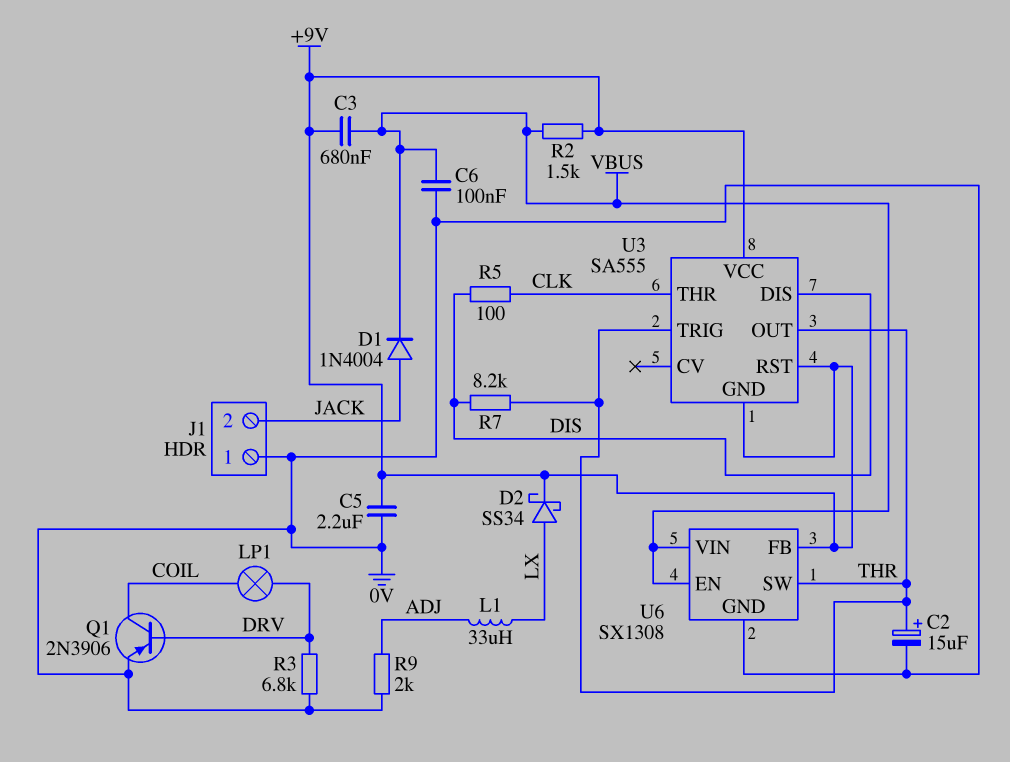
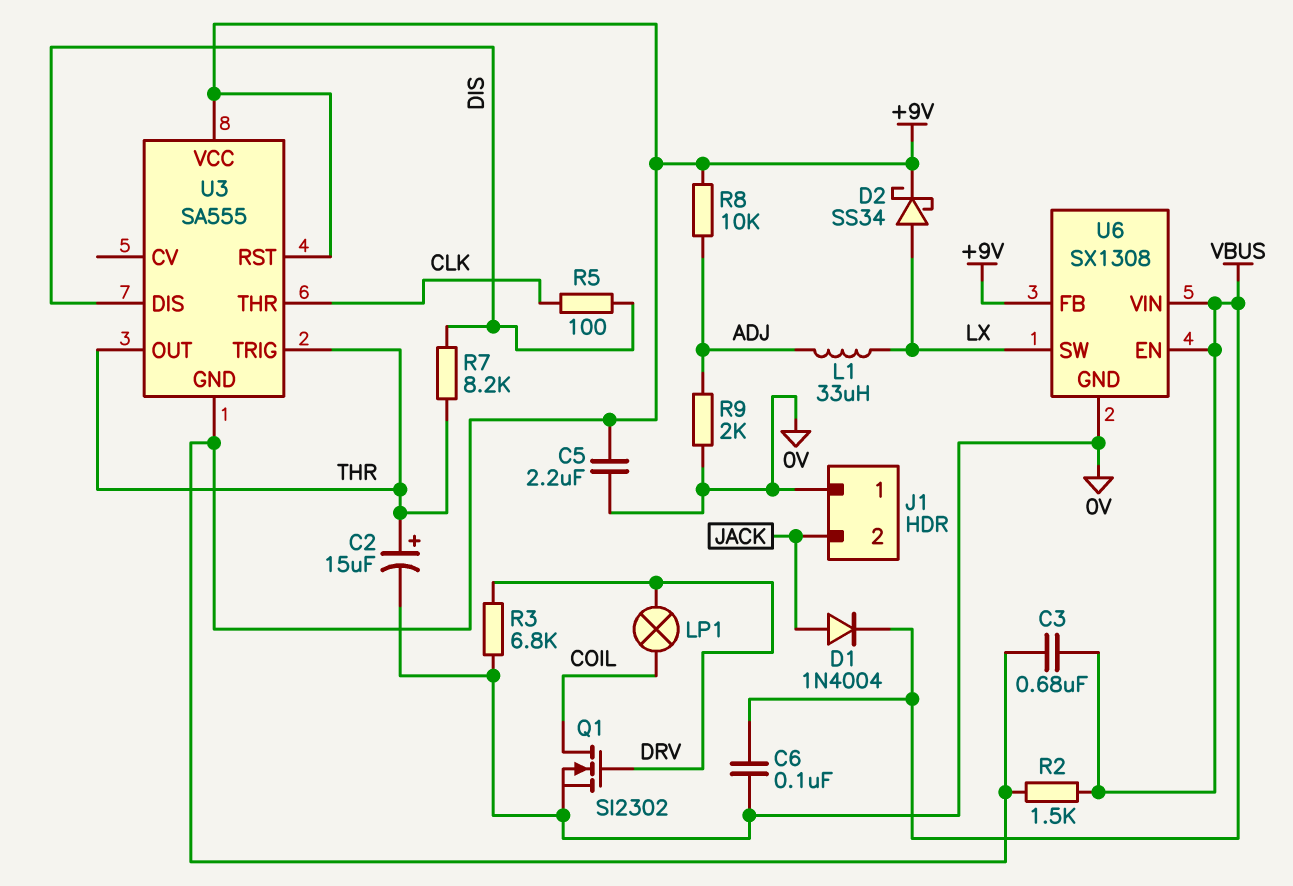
Q1: PNP 2N3906 (B DRV, C COIL, E 0V) -> NMOS SI2302 (G DRV, D COIL, S 0V)
R8: none -> 10k (+9V, ADJ)
U6 pin SW: THR -> LX

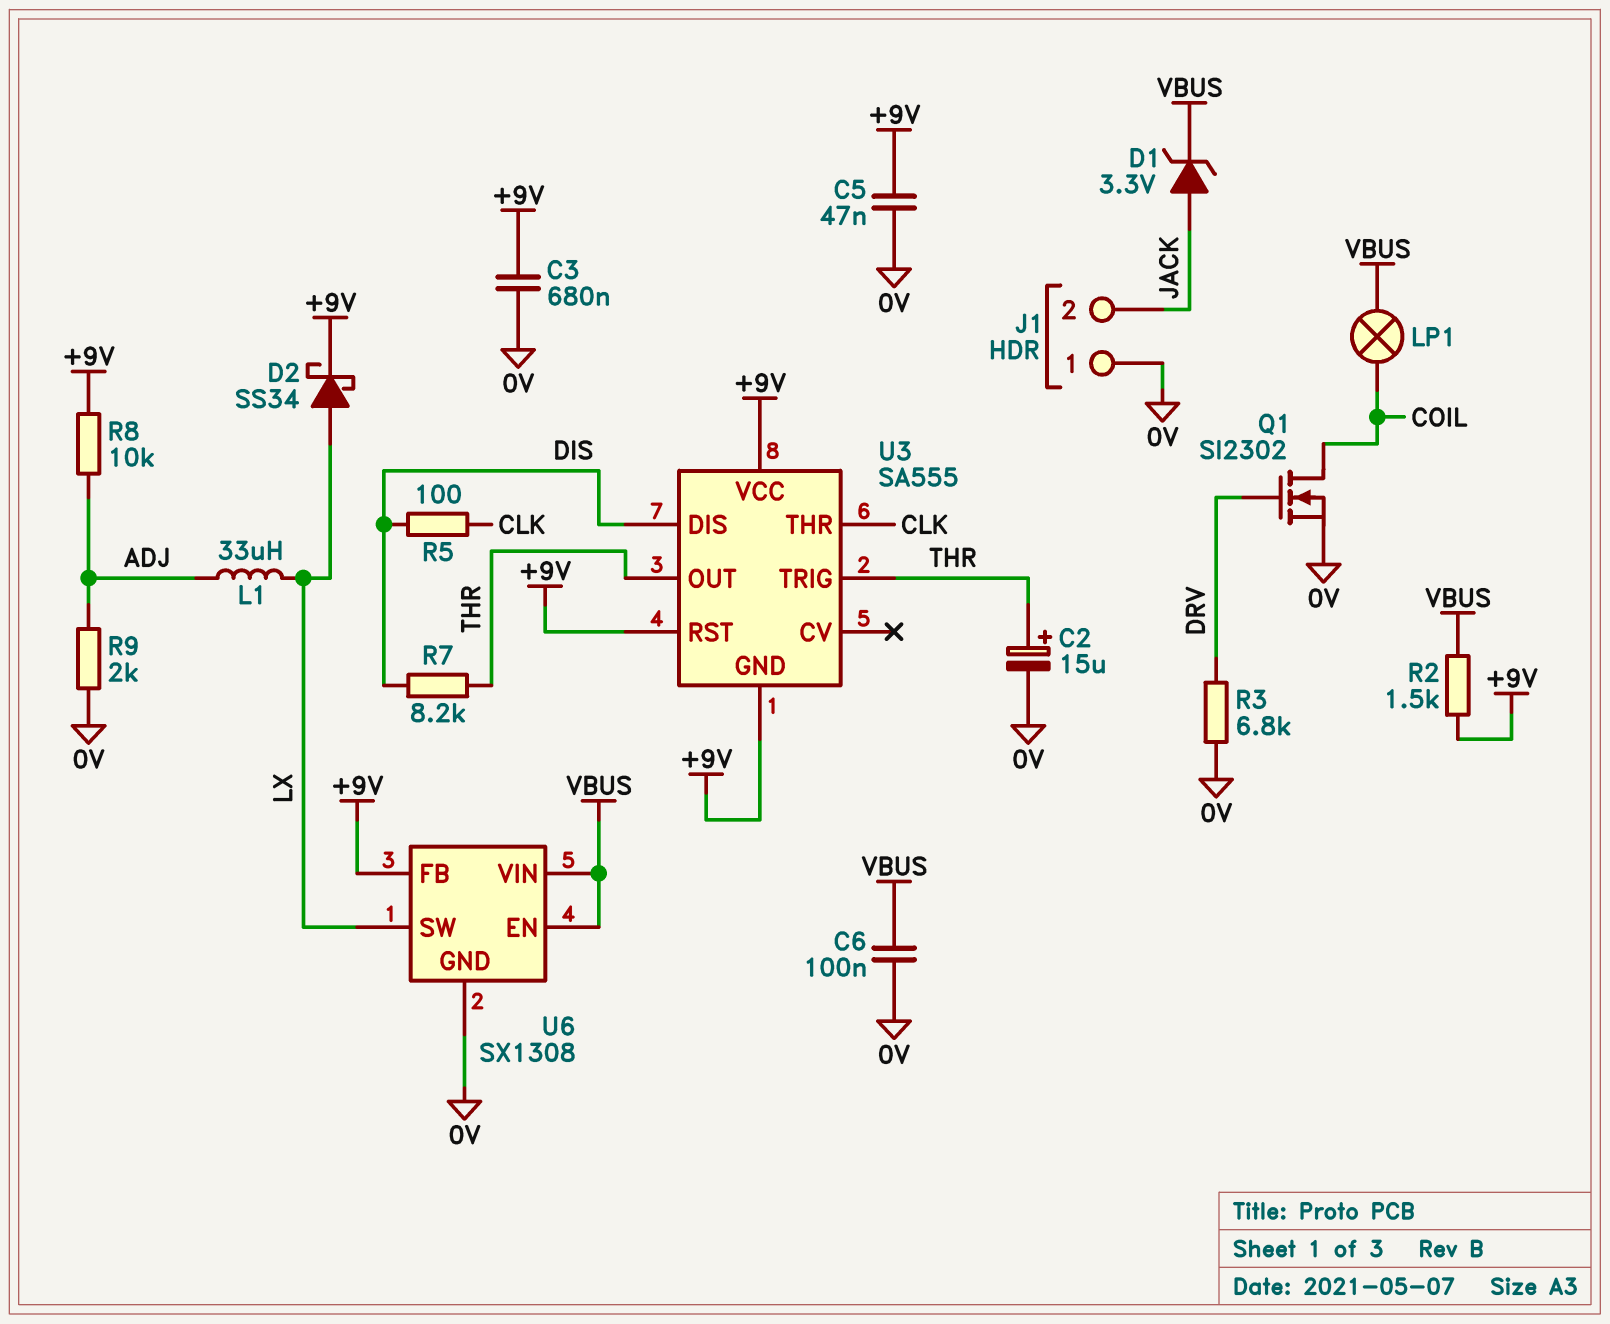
C3: 680nF (+9V, VBUS) -> 680nF (+9V, 0V)
C5: 2.2uF (+9V, 0V) -> 47nF (+9V, 0V)
D1: diode 1N4004 (A JACK, K VBUS) -> zener 3.3V (A JACK, K VBUS)
LP1: lamp (COIL, DRV) -> lamp (COIL, VBUS)

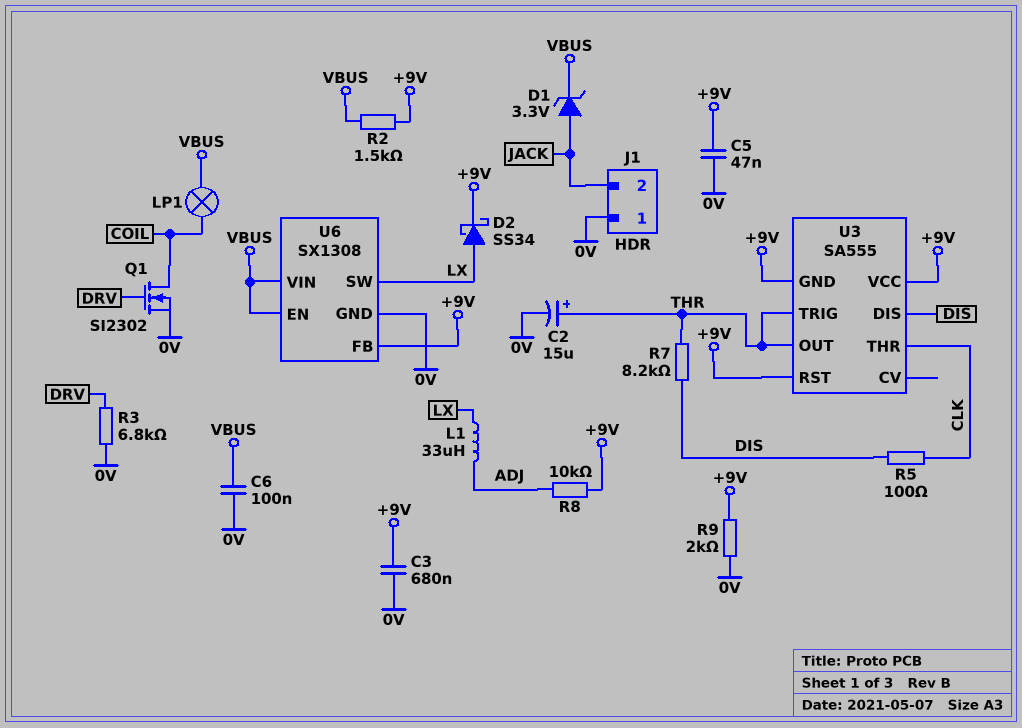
R9: 2k (0V, ADJ) -> 2k (+9V, 0V)

